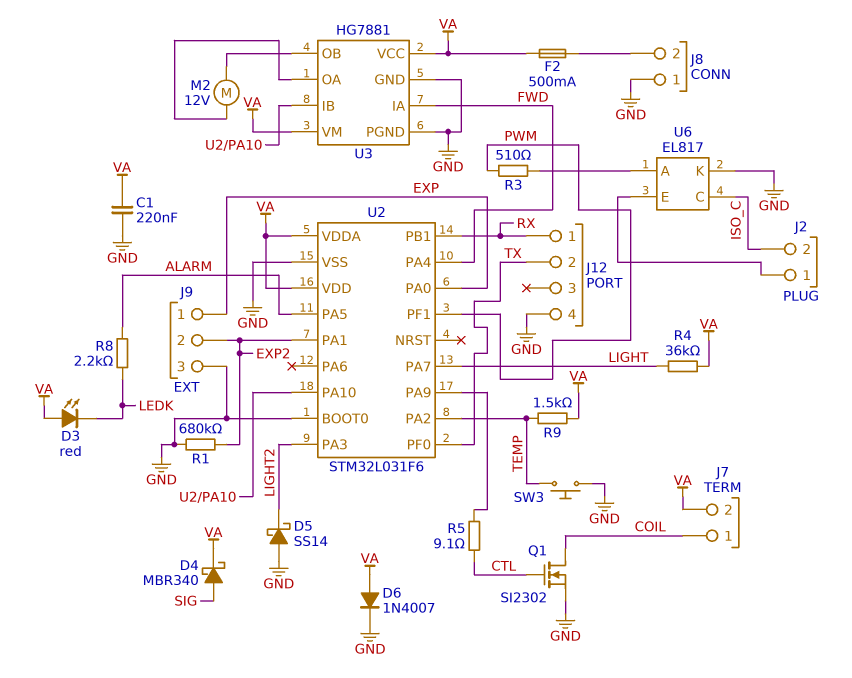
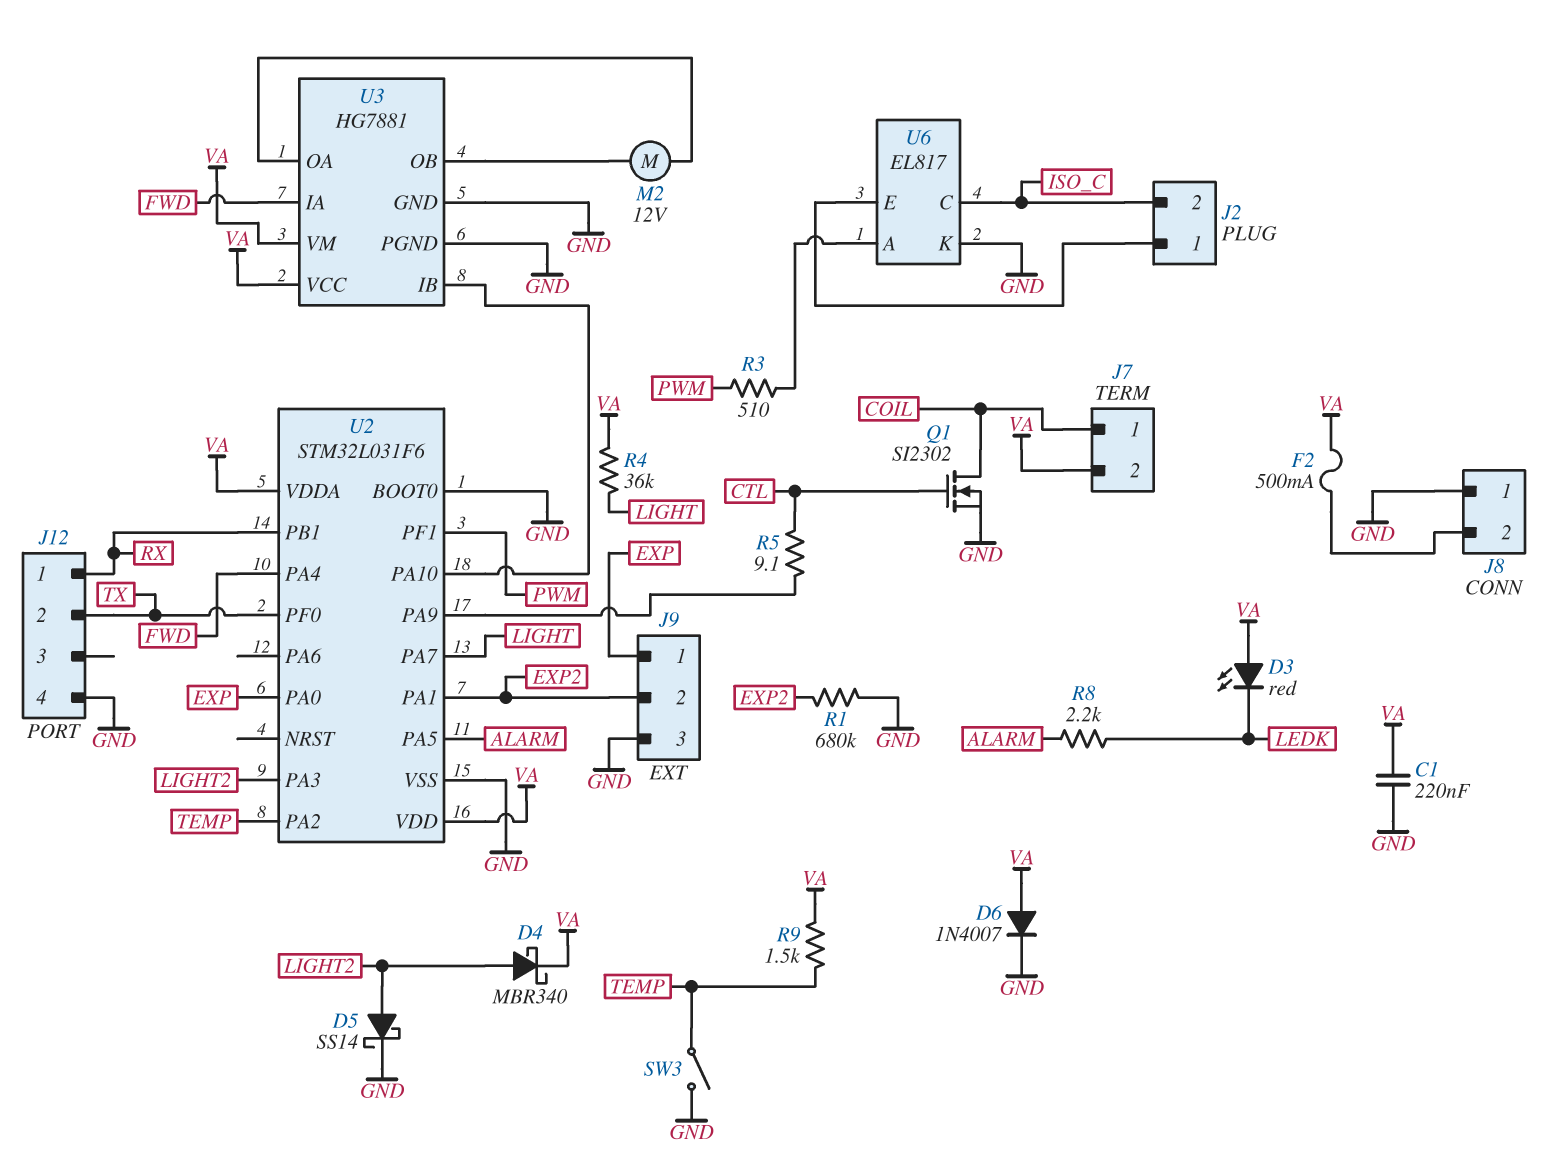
D4: schottky MBR340 (A SIG, K VA) -> schottky MBR340 (A LIGHT2, K VA)
D5: schottky SS14 (A GND, K LIGHT2) -> schottky SS14 (A LIGHT2, K GND)
SW3: button (GND, TEMP) -> switch (GND, TEMP)

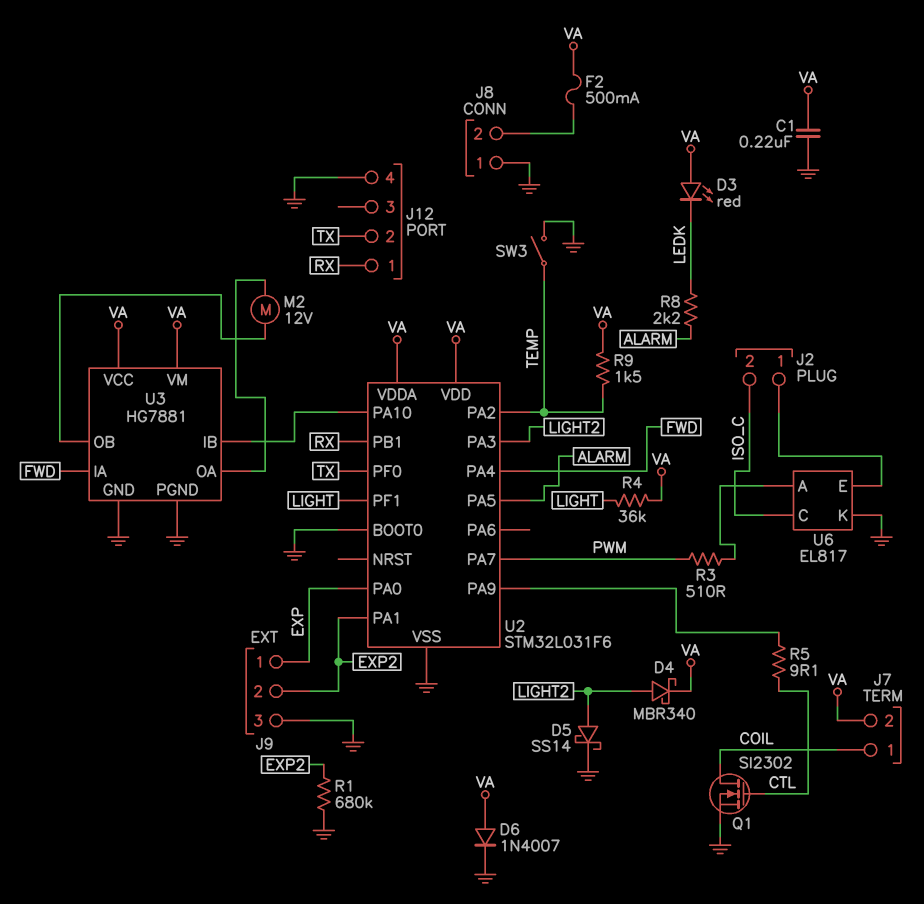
U2 pin PA7: LIGHT -> PWM
U2 pin PF1: PWM -> LIGHT

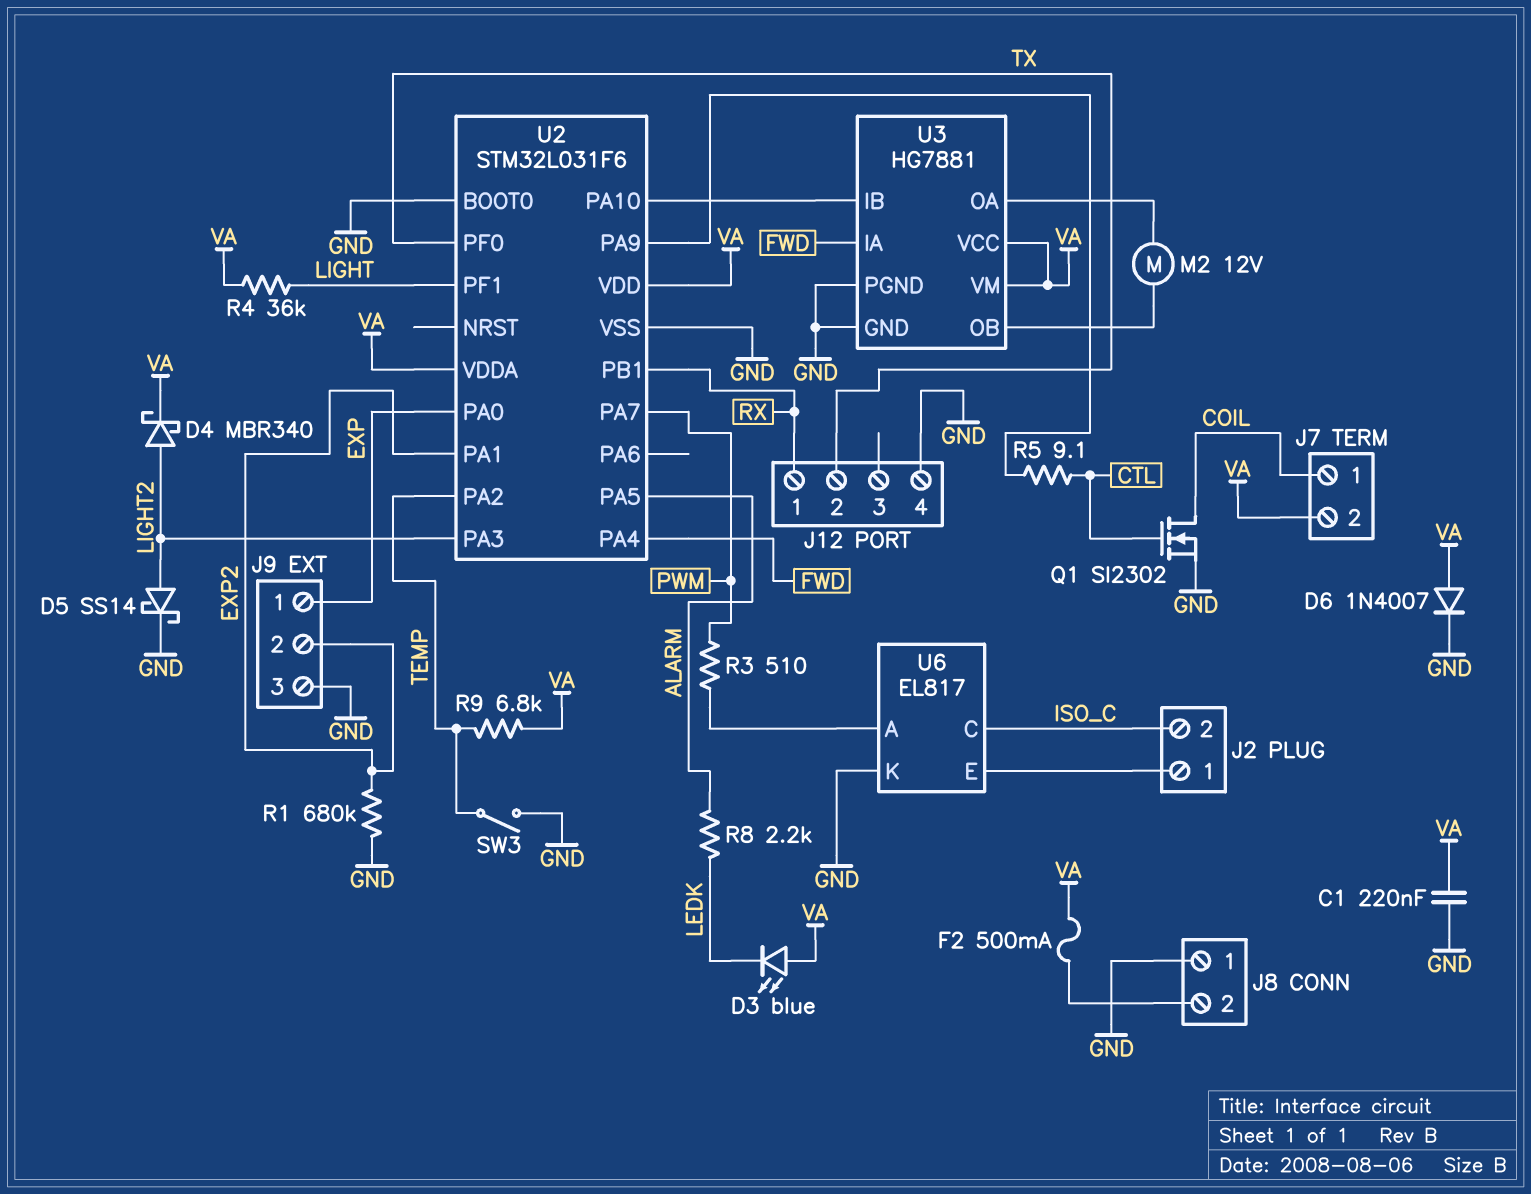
D3: LED red (A VA, K LEDK) -> LED blue (A VA, K LEDK)
R9: 1.5k (TEMP, VA) -> 6.8k (TEMP, VA)

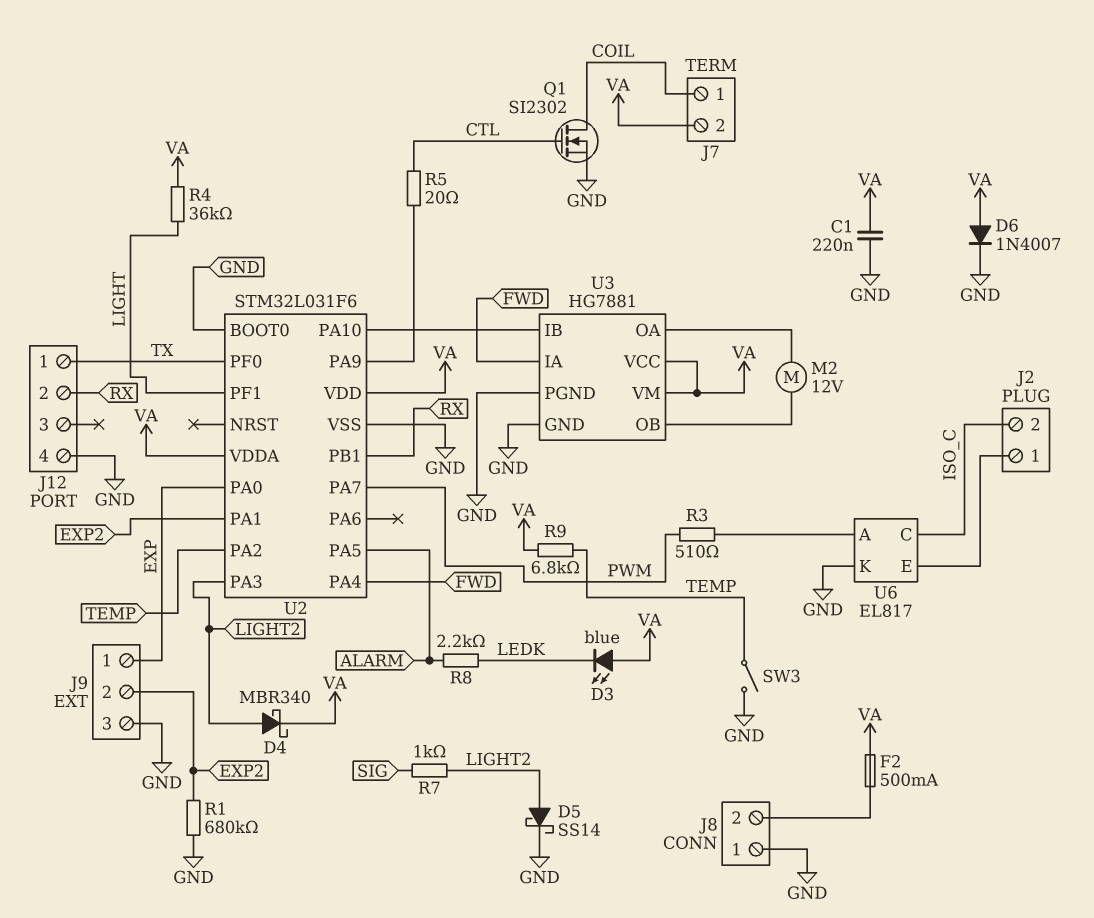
J12 pin 1: RX -> TX
J12 pin 2: TX -> RX
R5: 9.1 (CTL, U2/PA9) -> 20 (CTL, U2/PA9)
R7: none -> 1k (LIGHT2, SIG)

